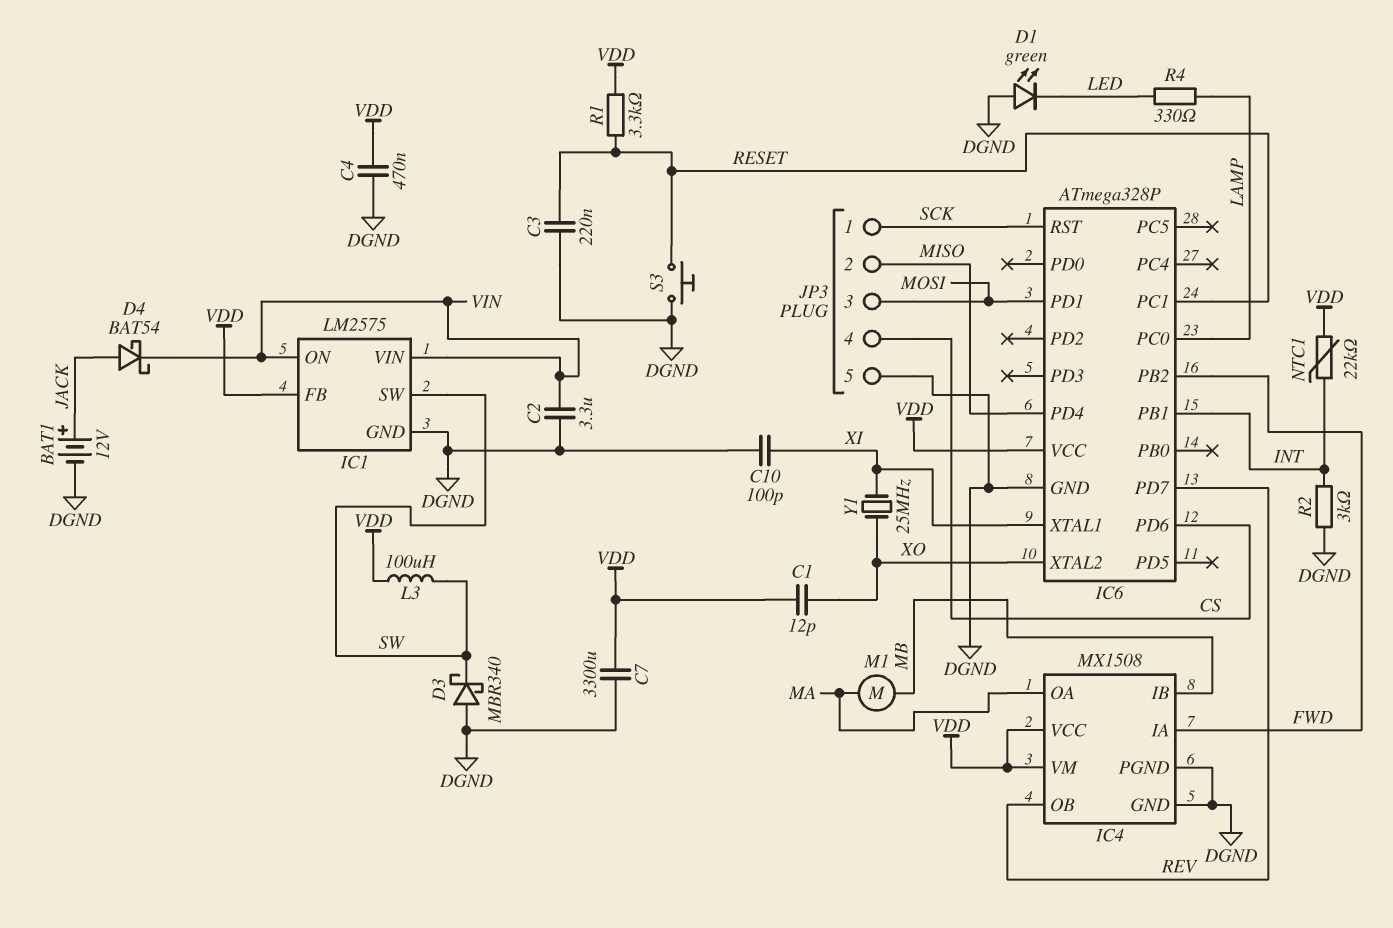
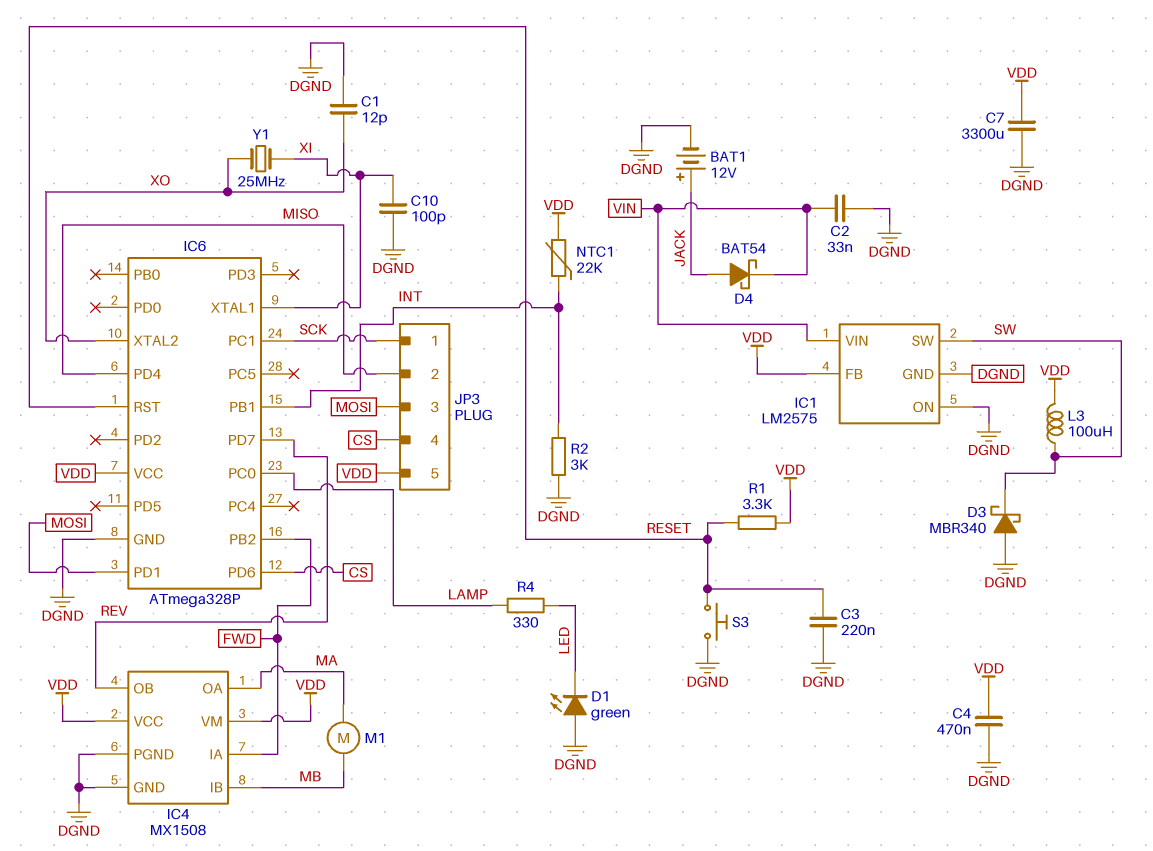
C1: 12pF (VDD, XO) -> 12pF (DGND, XO)
C2: 3.3uF (DGND, VIN) -> 33nF (DGND, VIN)
IC1 pin ON: VIN -> DGND
IC6 pin PC1: RESET -> SCK
IC6 pin RST: SCK -> RESET
JP3 pin 5: DGND -> VDD

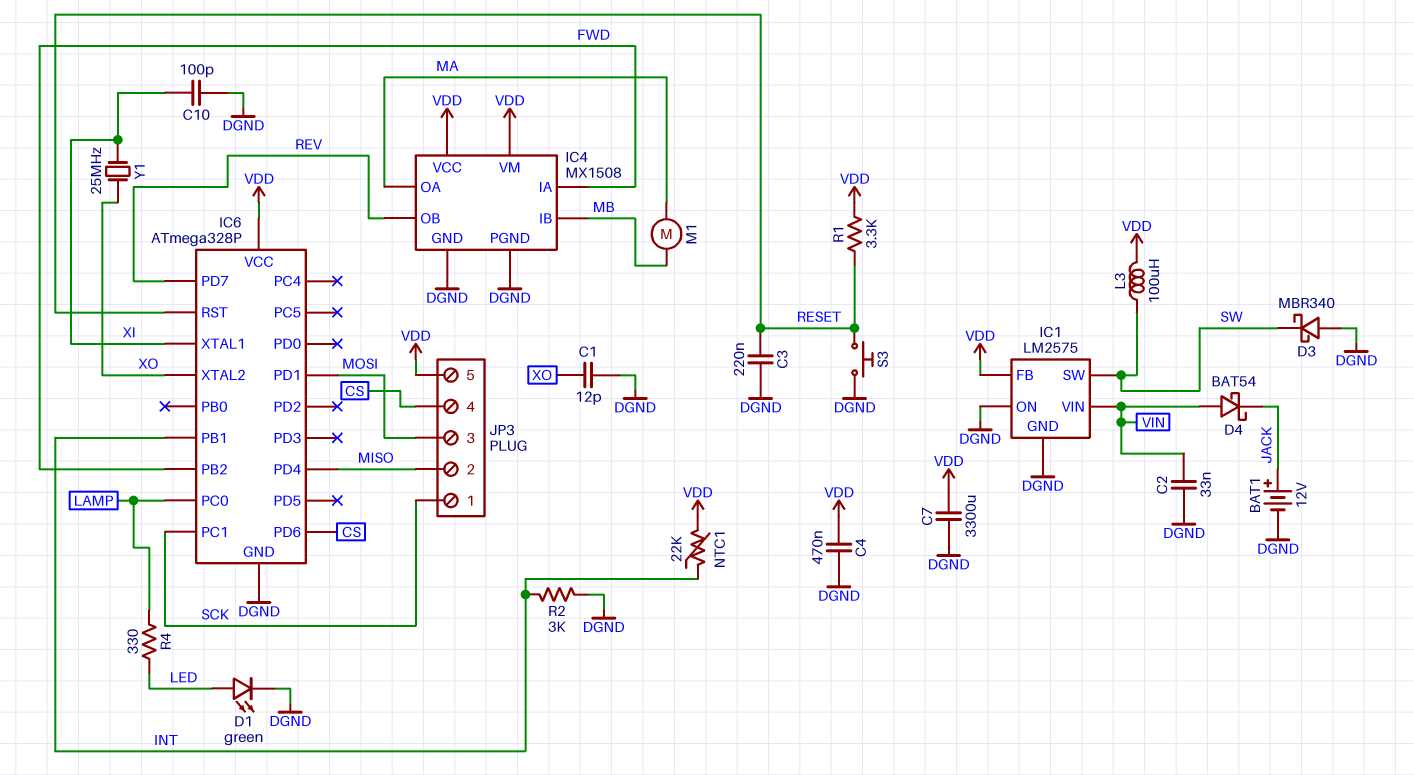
D1: LED green (A DGND, K LED) -> LED green (A LED, K DGND)
D4: schottky BAT54 (A JACK, K VIN) -> schottky BAT54 (A VIN, K JACK)

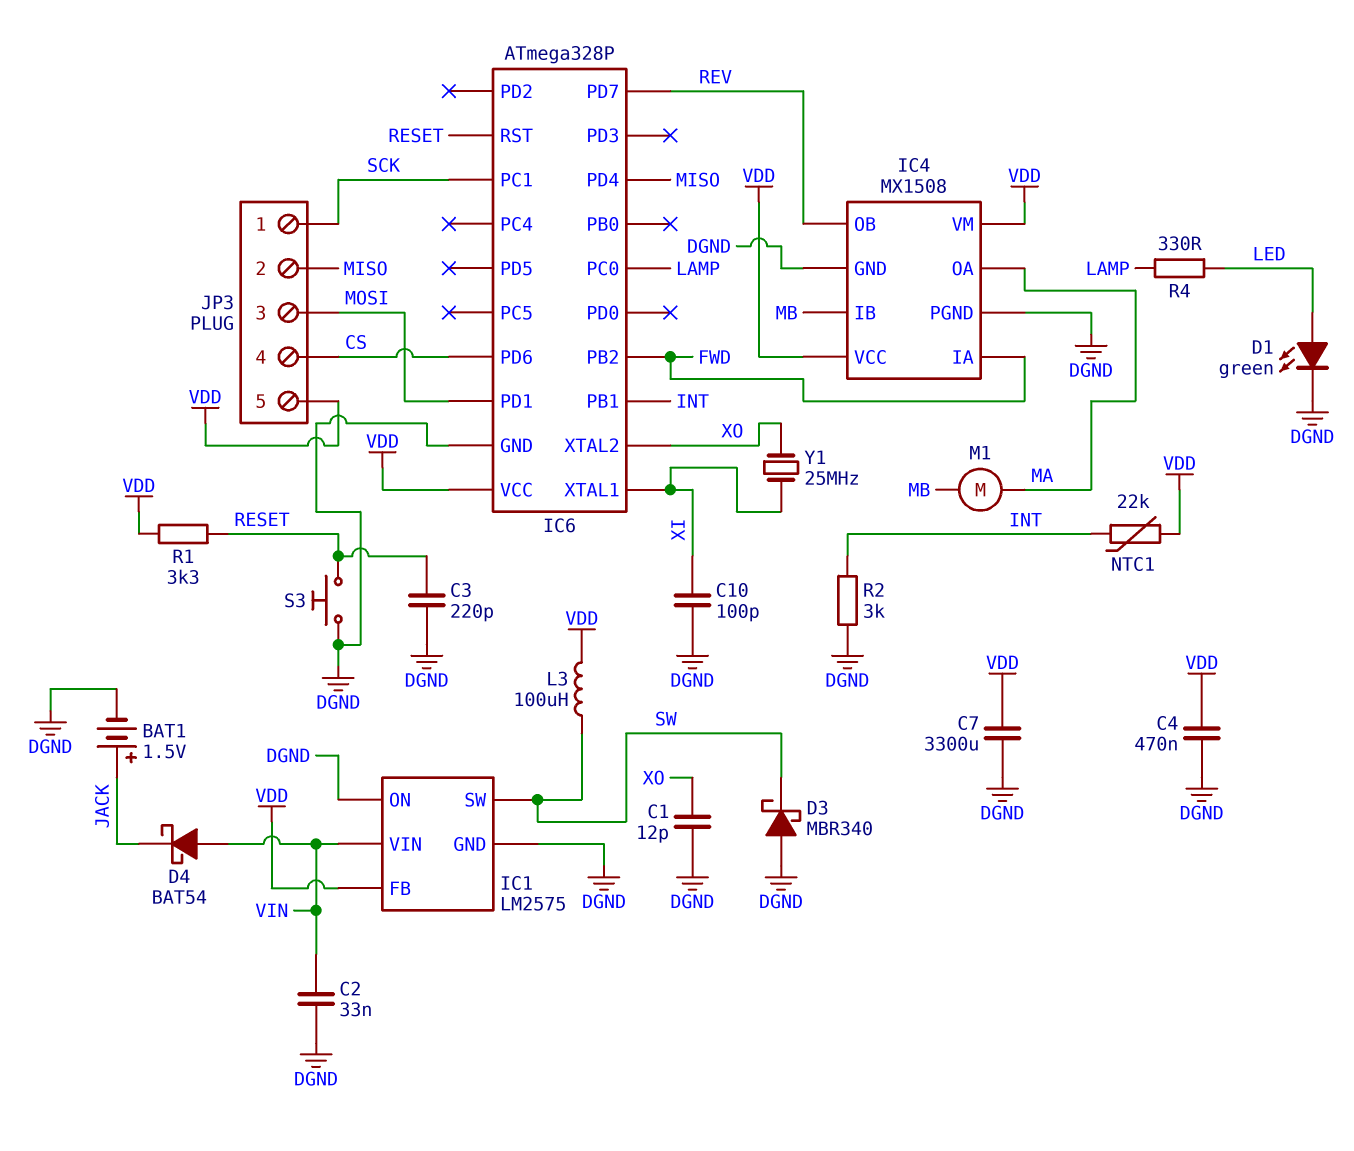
BAT1: 12V (plus JACK, minus DGND) -> 1.5V (plus JACK, minus DGND)
C3: 220nF (DGND, RESET) -> 220pF (DGND, RESET)

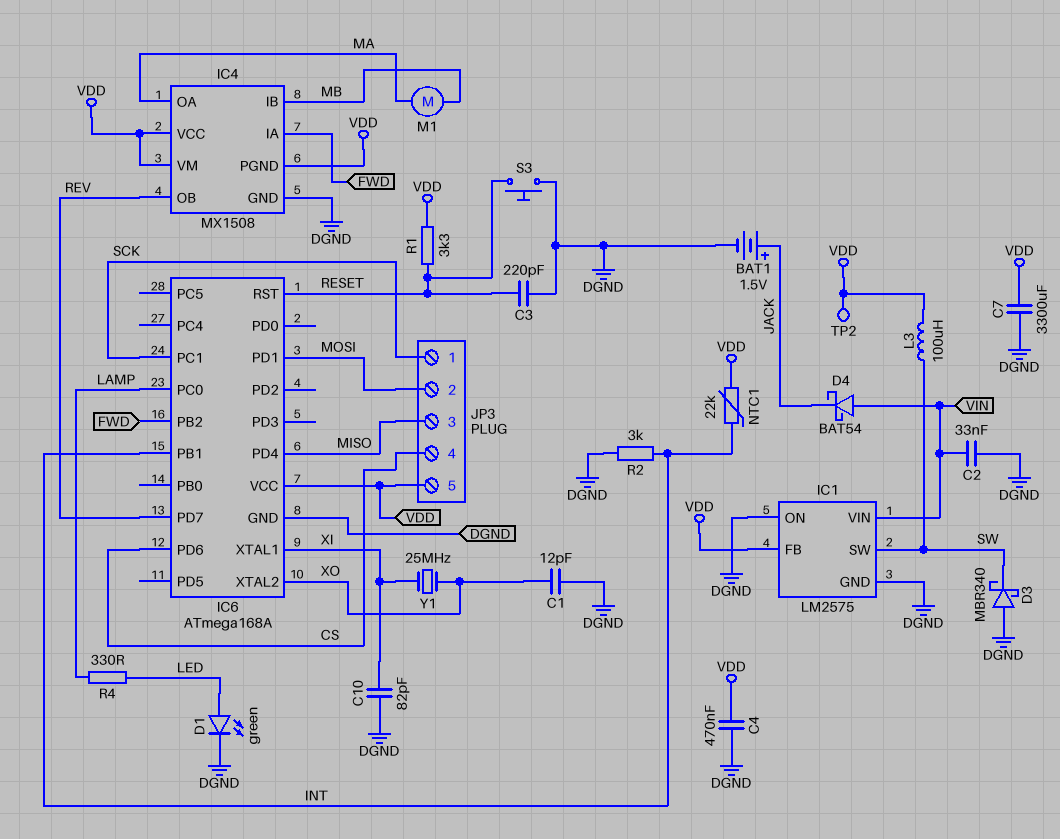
C10: 100pF (DGND, XI) -> 82pF (DGND, XI)
IC4 pin PGND: DGND -> VDD
IC6: ATmega328P -> ATmega168A
JP3 pin 2: MISO -> MOSI
JP3 pin 3: MOSI -> MISO
TP2: none -> test point (VDD)

